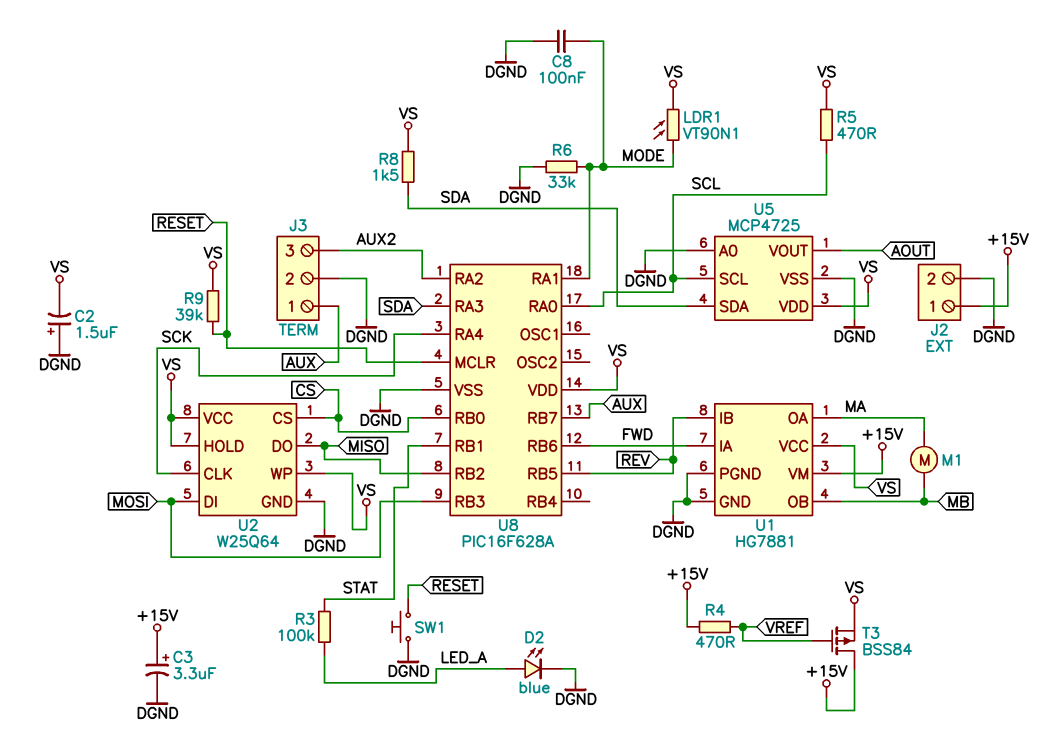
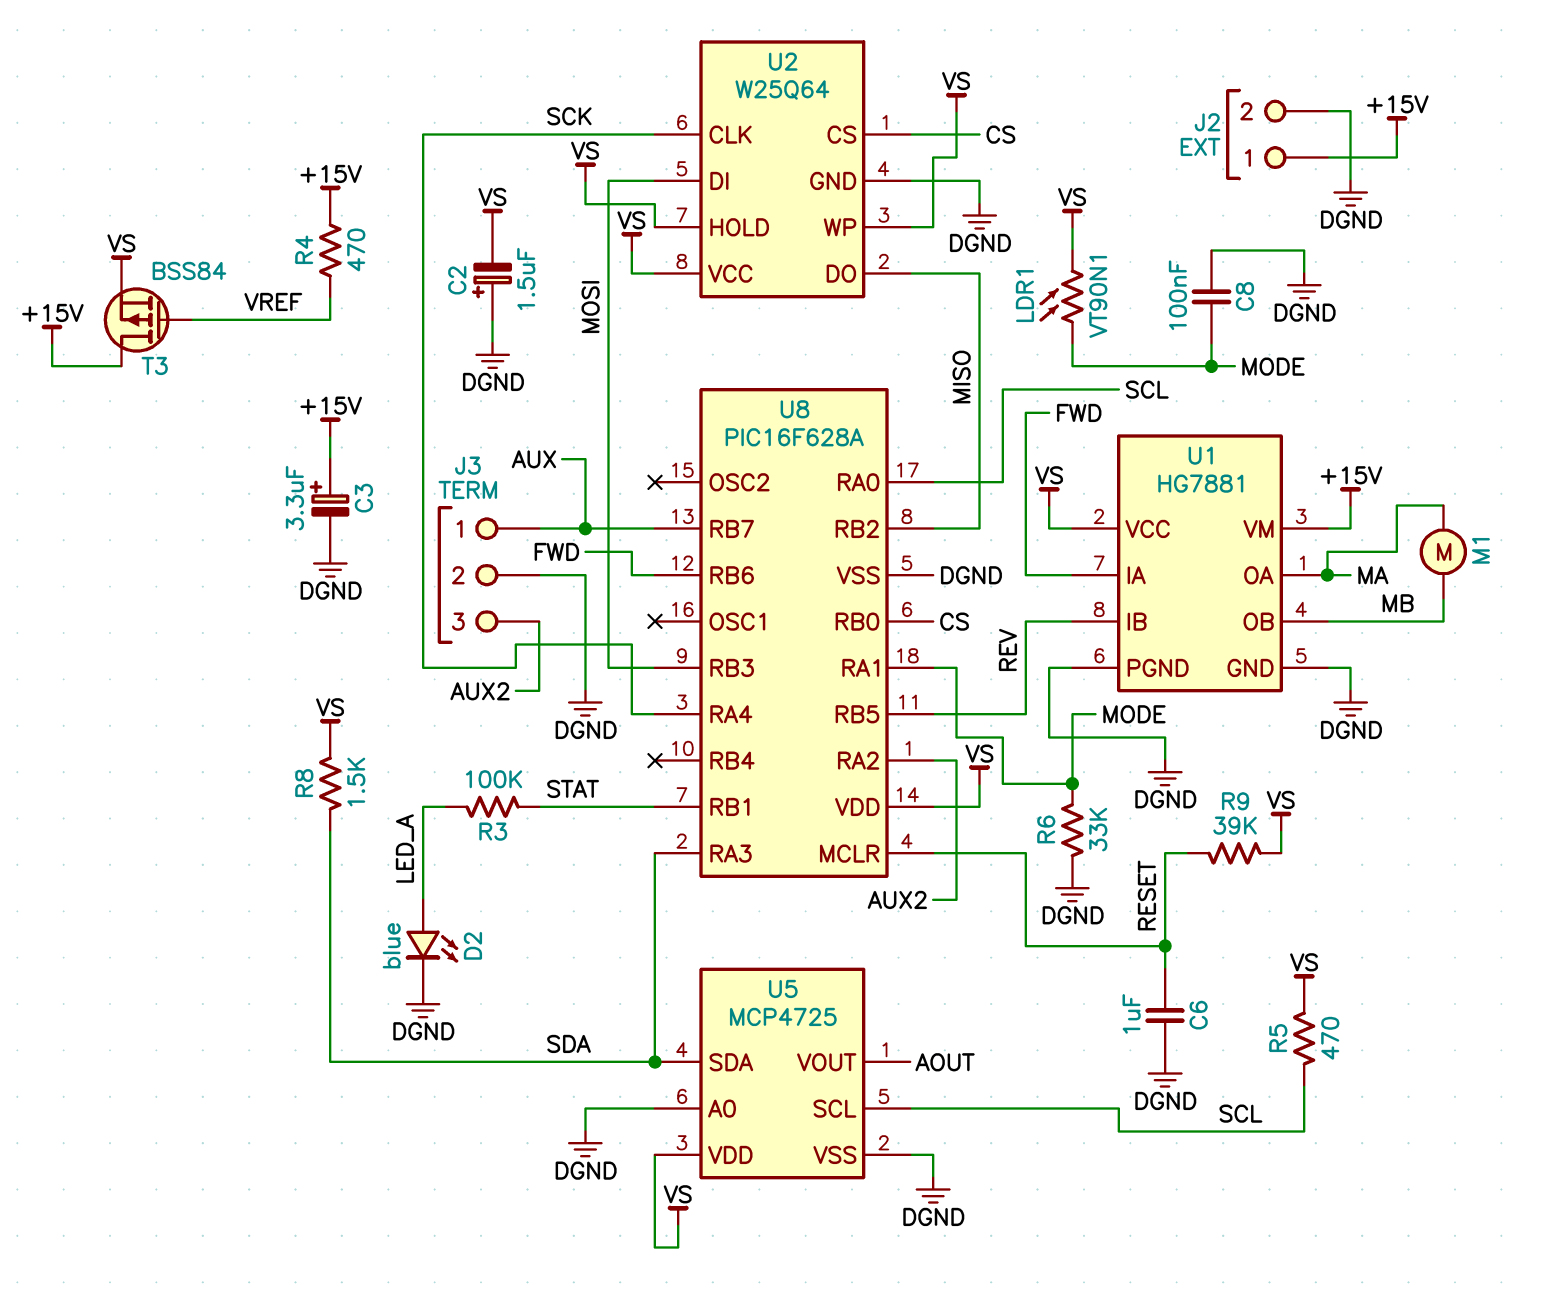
C6: none -> 1uF (DGND, RESET)
SW1: button (DGND, RESET) -> none

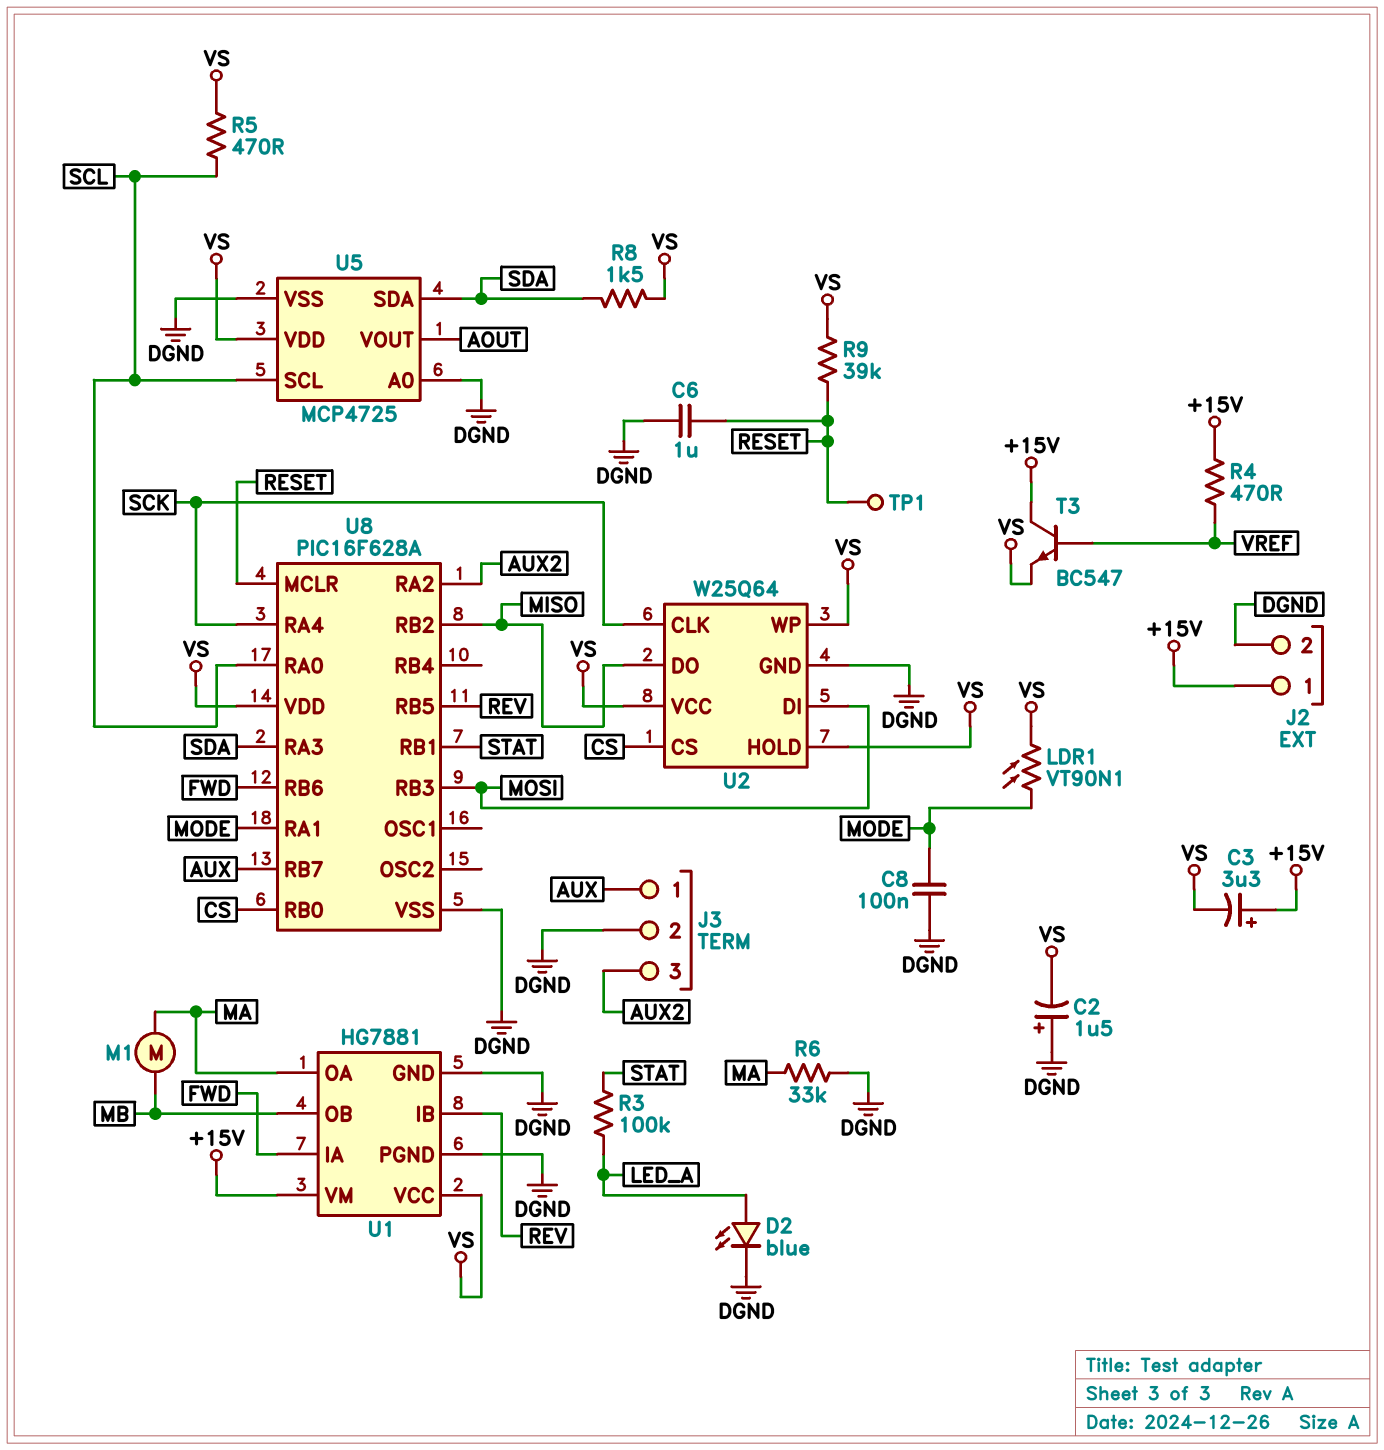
C3: 3.3uF (plus +15V, minus DGND) -> 3.3uF (plus +15V, minus VS)
R6: 33k (DGND, MODE) -> 33k (DGND, MA)
T3: PMOS BSS84 (G VREF, D +15V, S VS) -> NPN BC547 (B VREF, C +15V, E VS)
TP1: none -> test point (RESET)

